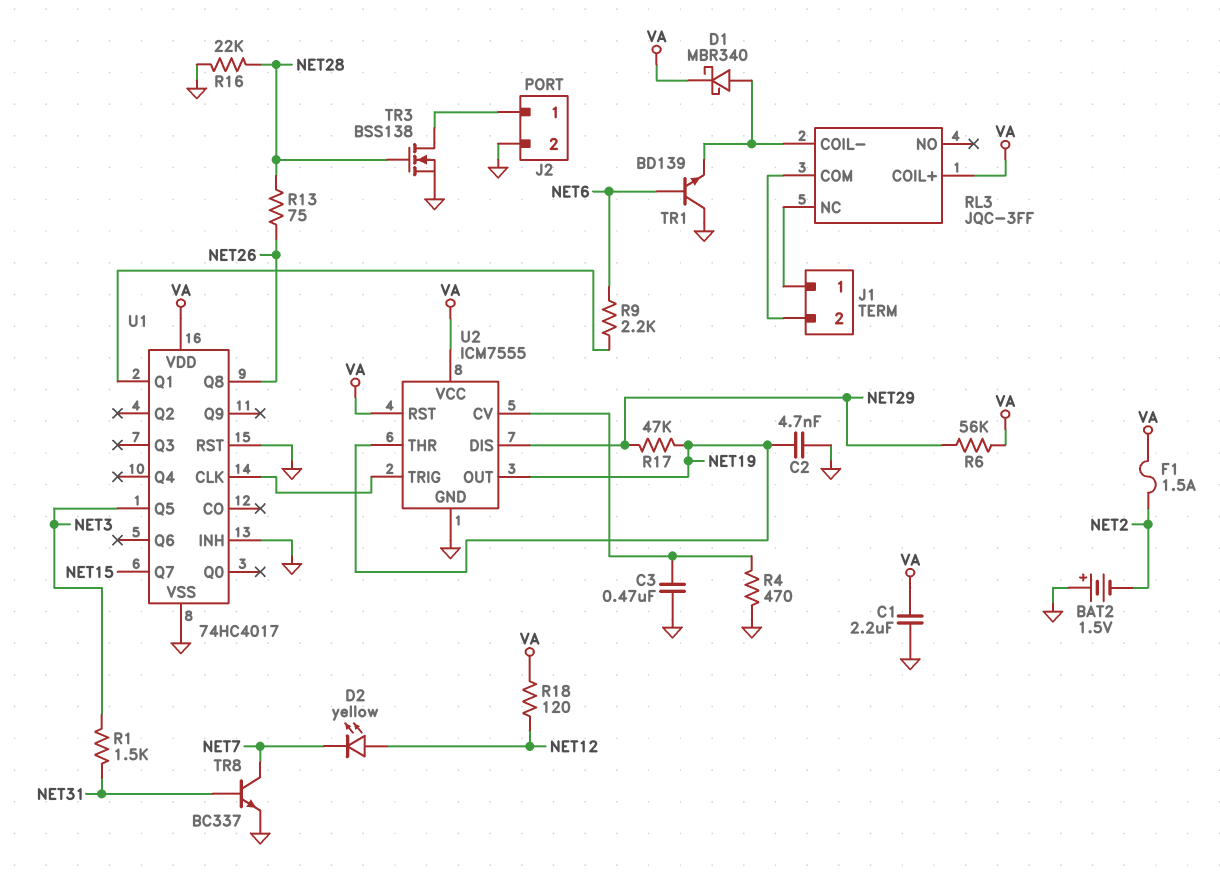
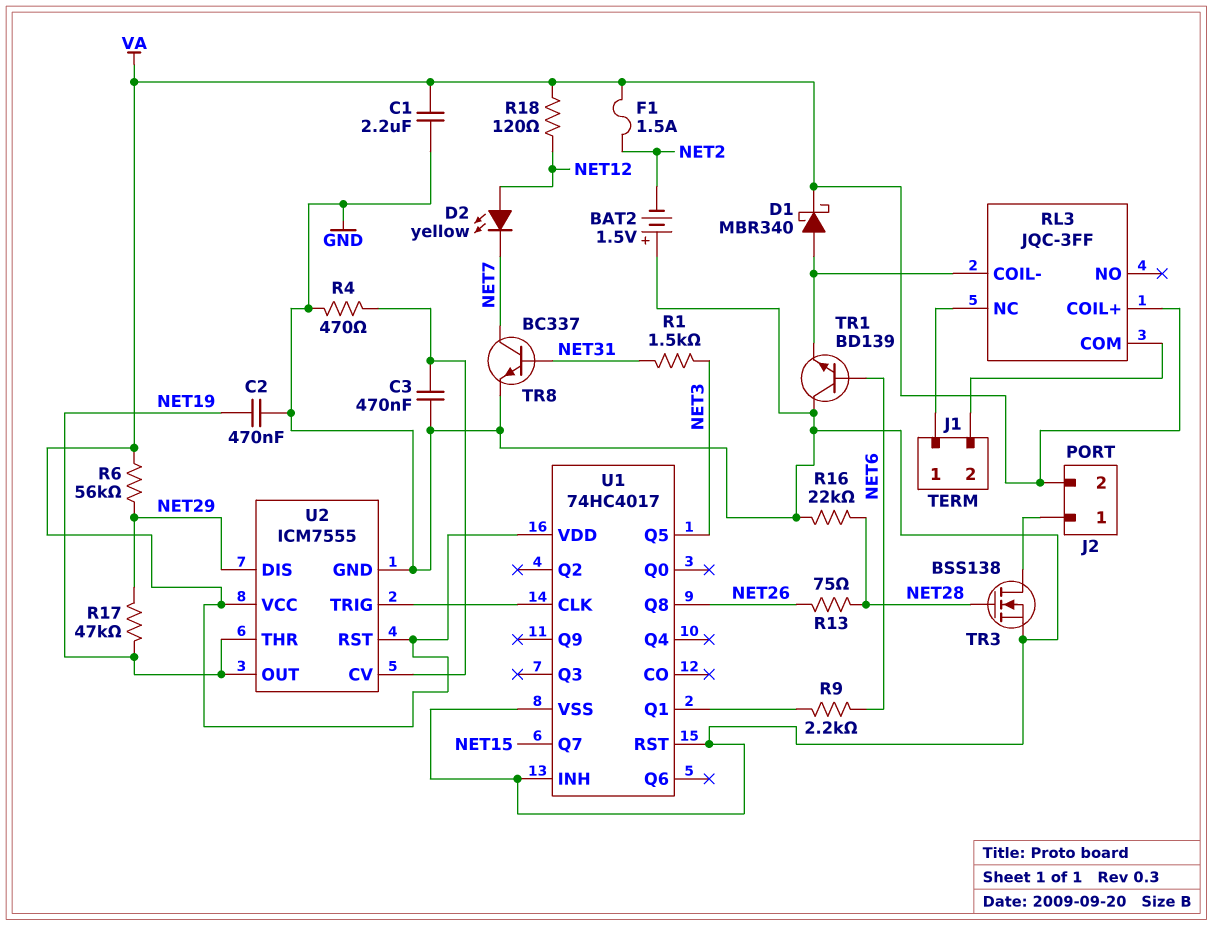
C2: 4.7nF (GND, NET19) -> 470nF (GND, NET19)
J2 pin 2: GND -> VA

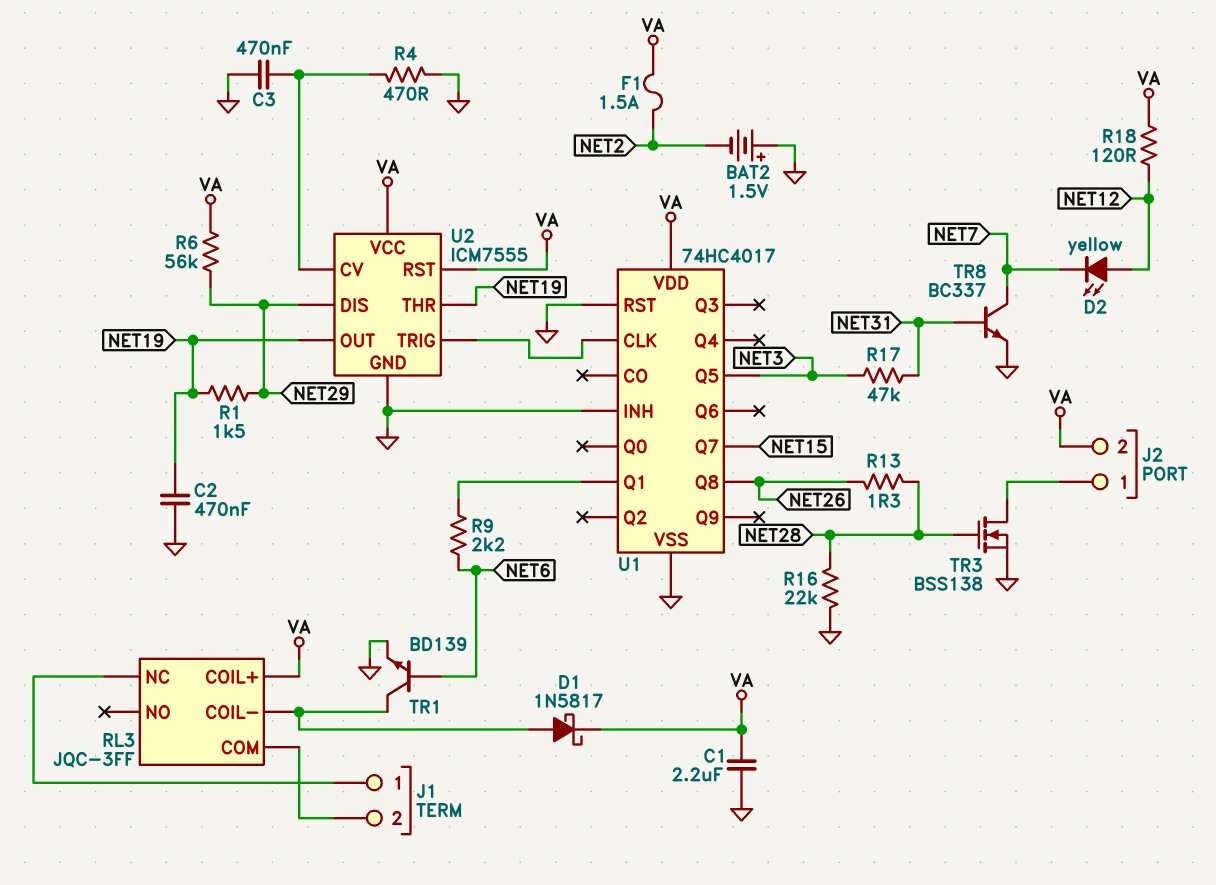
D1: schottky MBR340 (A RL3/COIL-, K VA) -> schottky 1N5817 (A RL3/COIL-, K VA)
R1: 1.5k (NET3, NET31) -> 1.5k (NET19, NET29)
R13: 75 (NET26, NET28) -> 1.3 (NET26, NET28)
R17: 47k (NET19, NET29) -> 47k (NET3, NET31)
TR1: NPN BD139 (B NET6, C GND, E RL3/COIL-) -> NPN BD139 (B NET6, C RL3/COIL-, E GND)

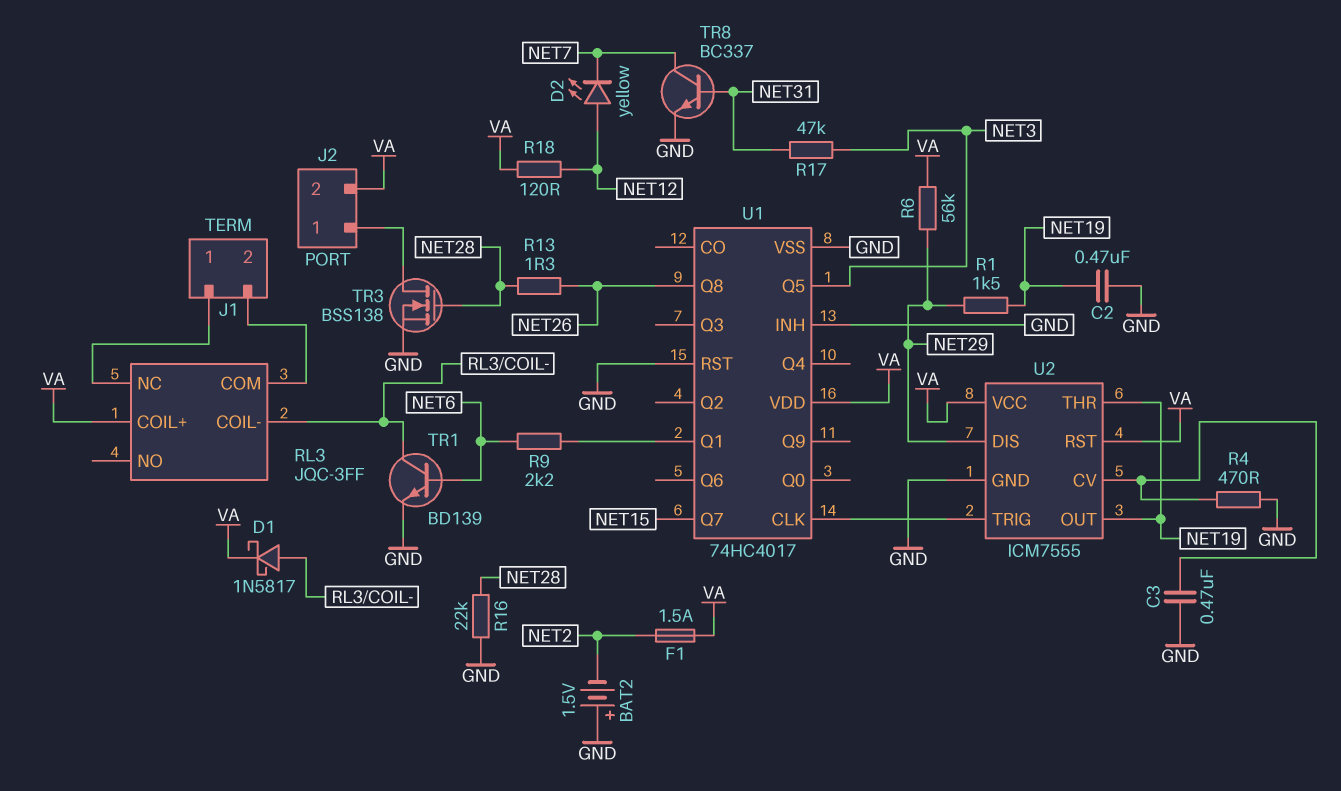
C1: 2.2uF (GND, VA) -> none

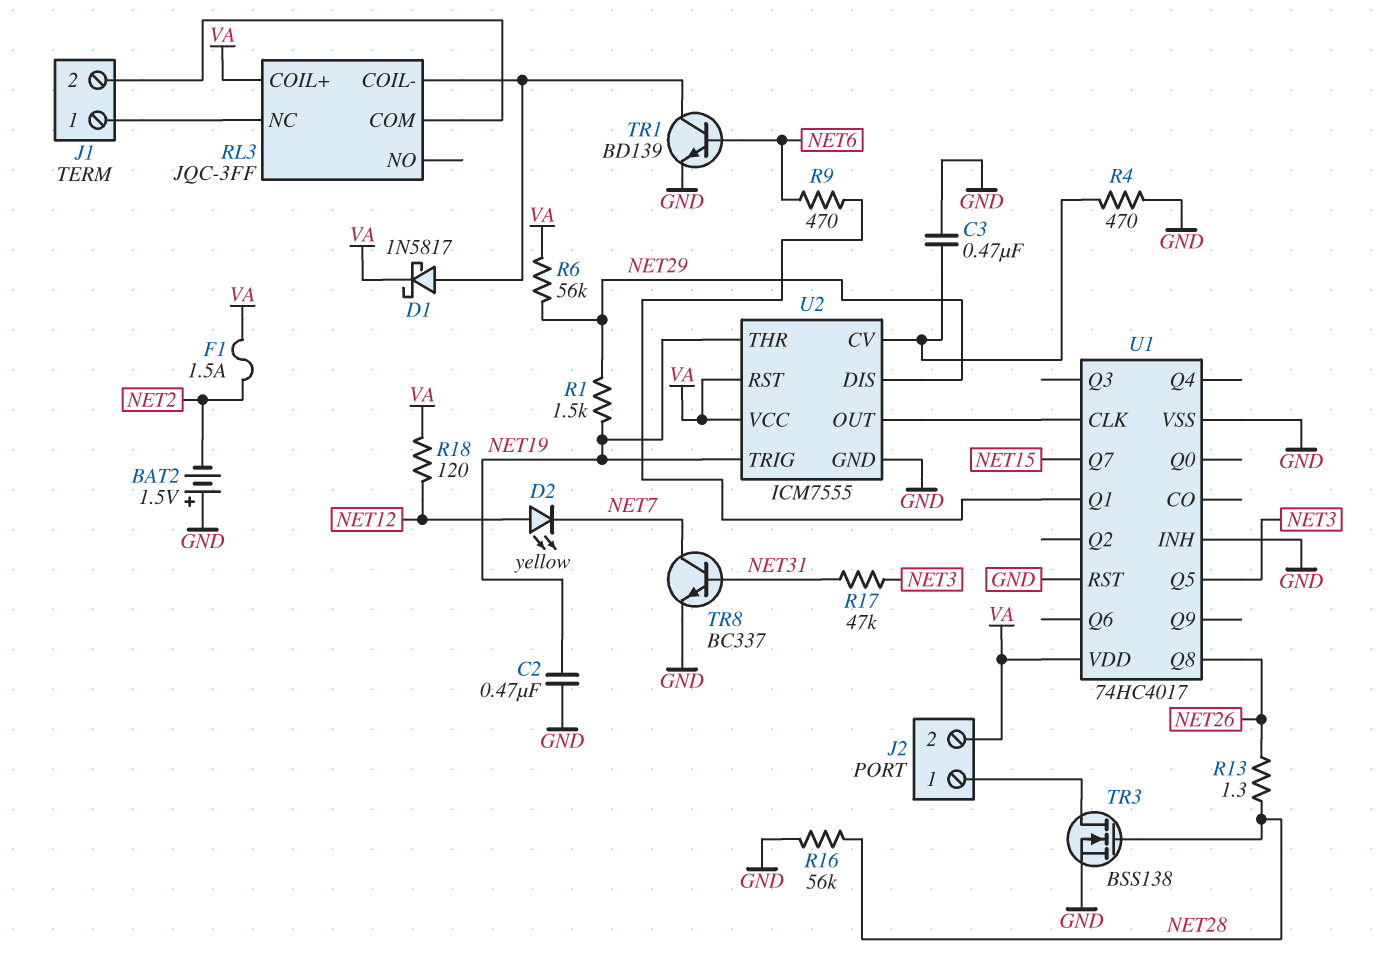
R9: 2.2k (NET6, U1/Q1) -> 470 (NET6, U1/Q1)
R16: 22k (GND, NET28) -> 56k (GND, NET28)
U2 pin OUT: NET19 -> U1/CLK
U2 pin TRIG: U1/CLK -> NET19

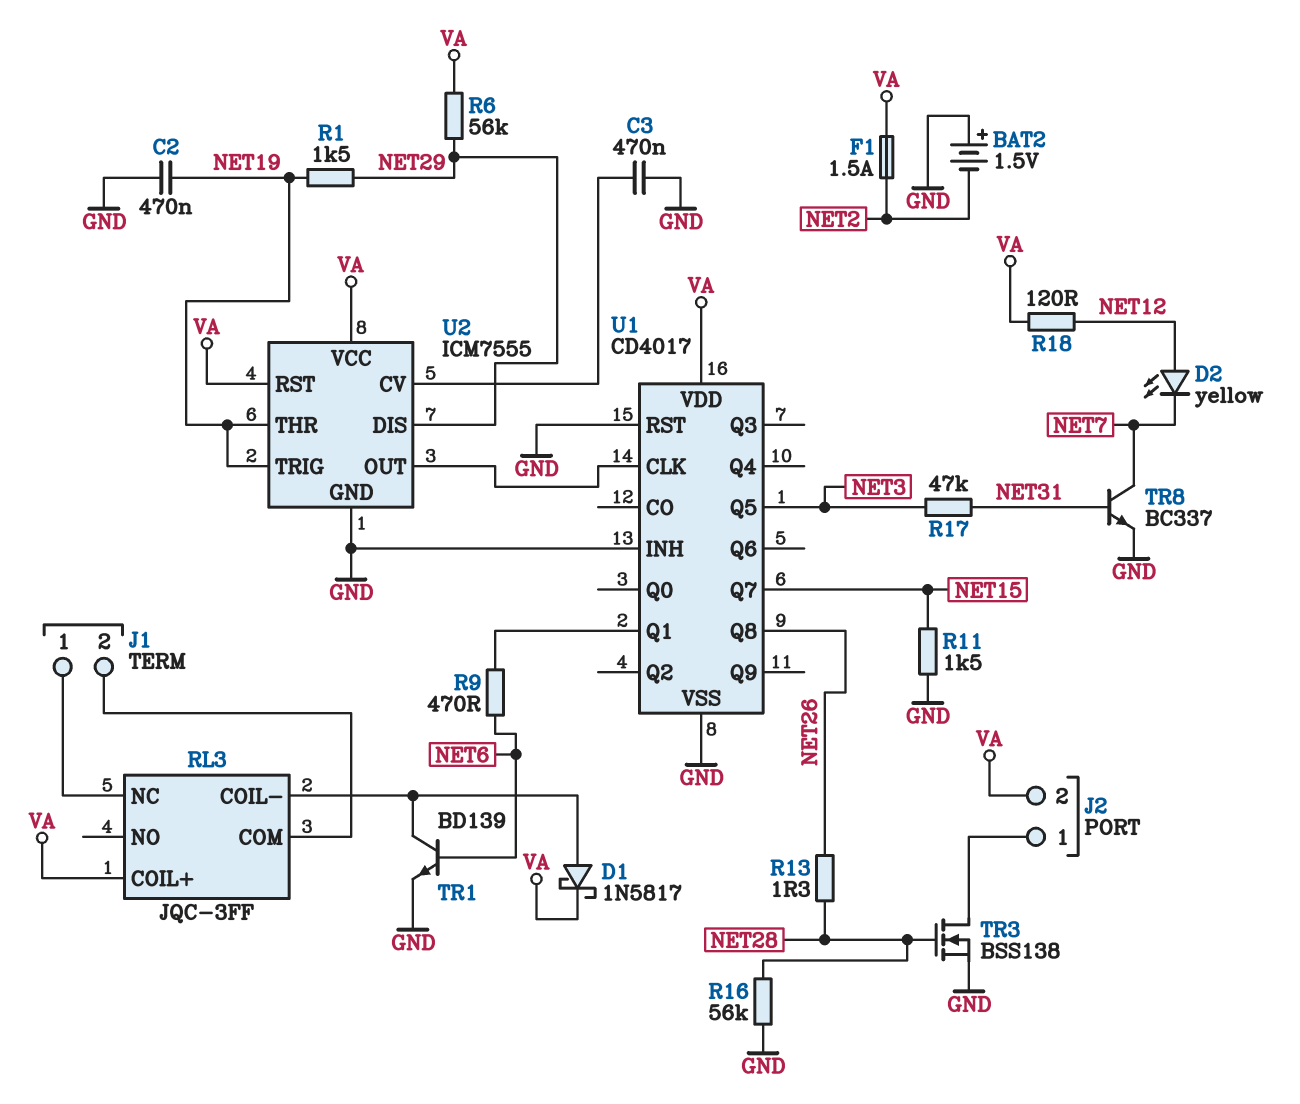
R4: 470 (GND, U2/CV) -> none
R11: none -> 1.5k (GND, NET15)
U1: 74HC4017 -> CD4017

